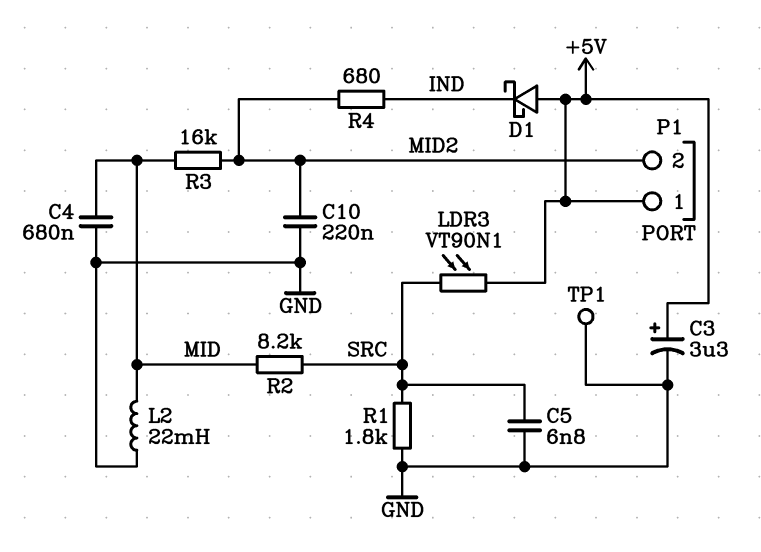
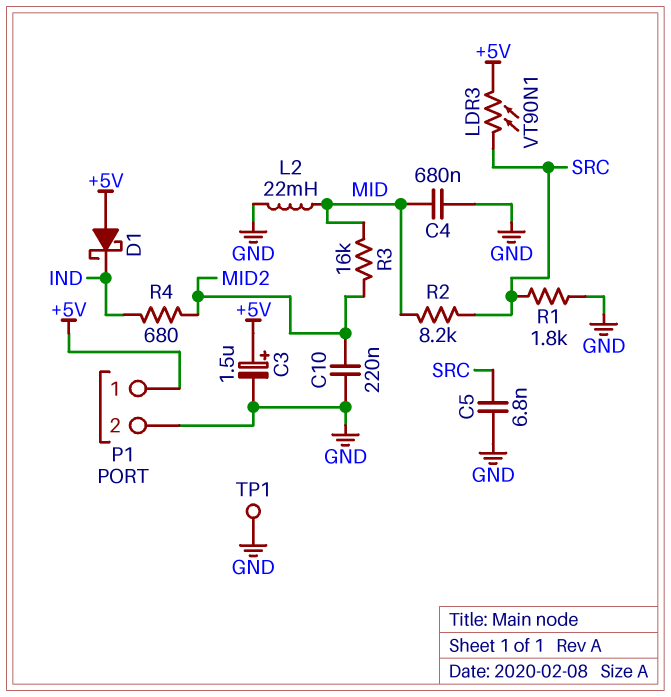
C3: 3.3uF (plus +5V, minus GND) -> 1.5uF (plus +5V, minus GND)
P1 pin 2: MID2 -> GND

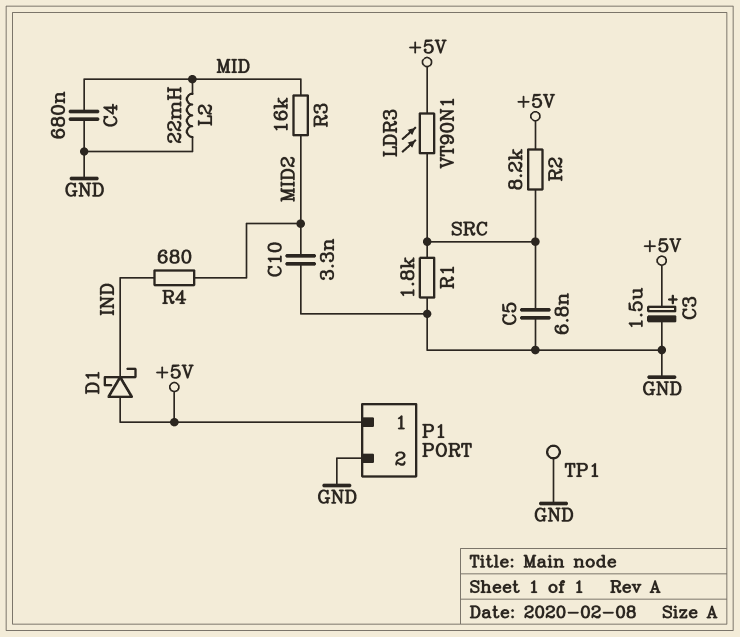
C10: 220nF (GND, MID2) -> 3.3nF (GND, MID2)
R2: 8.2k (MID, SRC) -> 8.2k (+5V, SRC)

